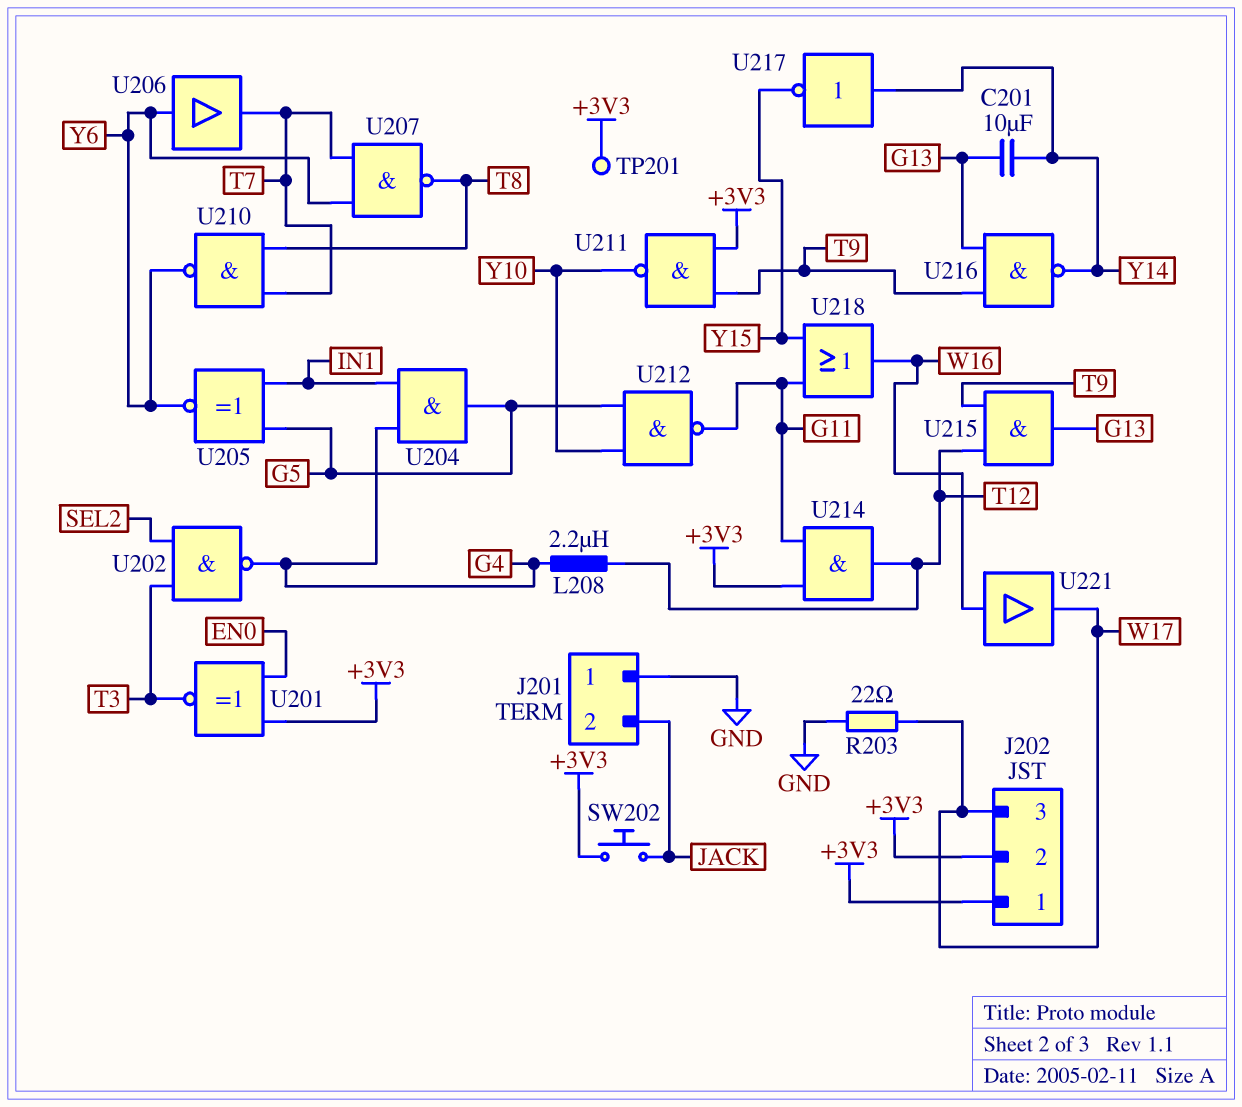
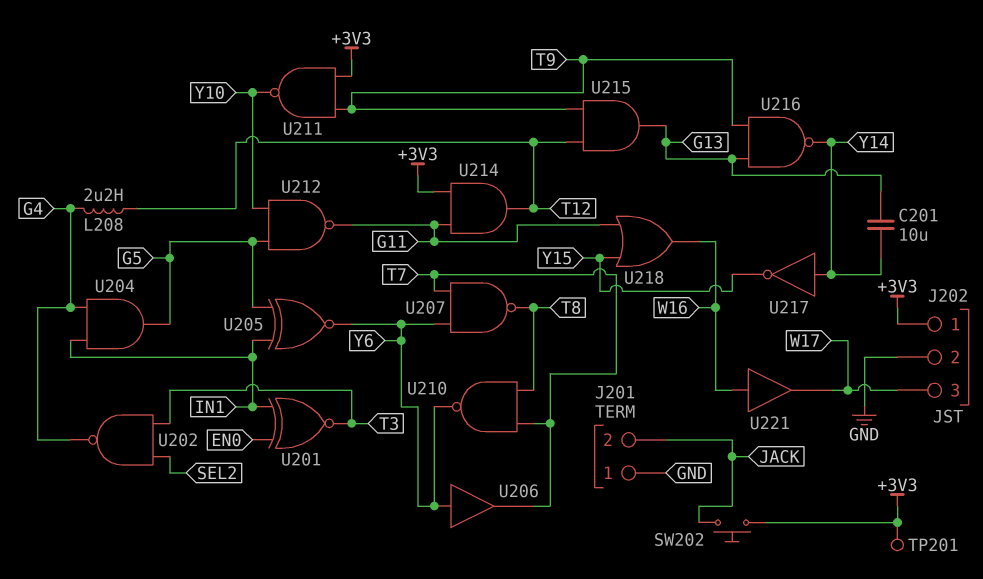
J202 pin 2: +3V3 -> GND
R203: 22 (GND, W17) -> none
U201: XNOR (in +3V3, in EN0, out T3) -> XNOR (in EN0, in IN1, out T3)

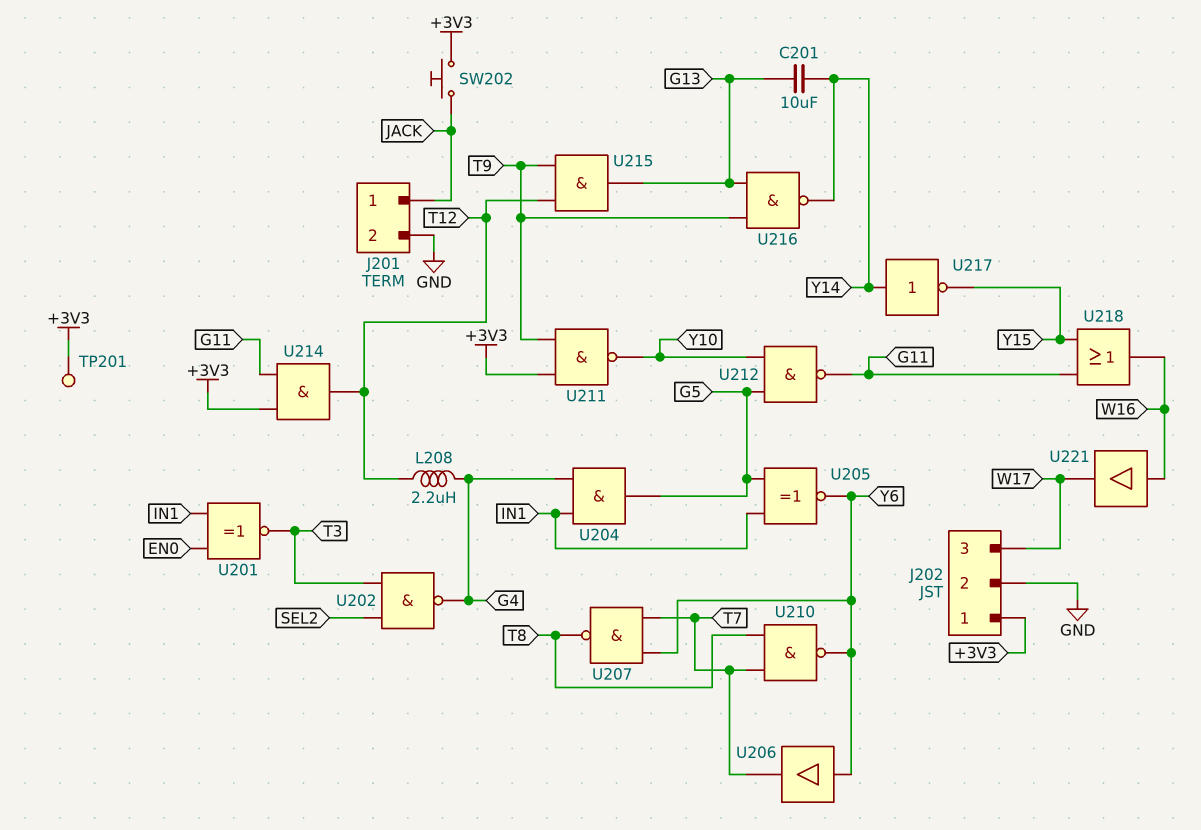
J201 pin 1: GND -> JACK
J201 pin 2: JACK -> GND

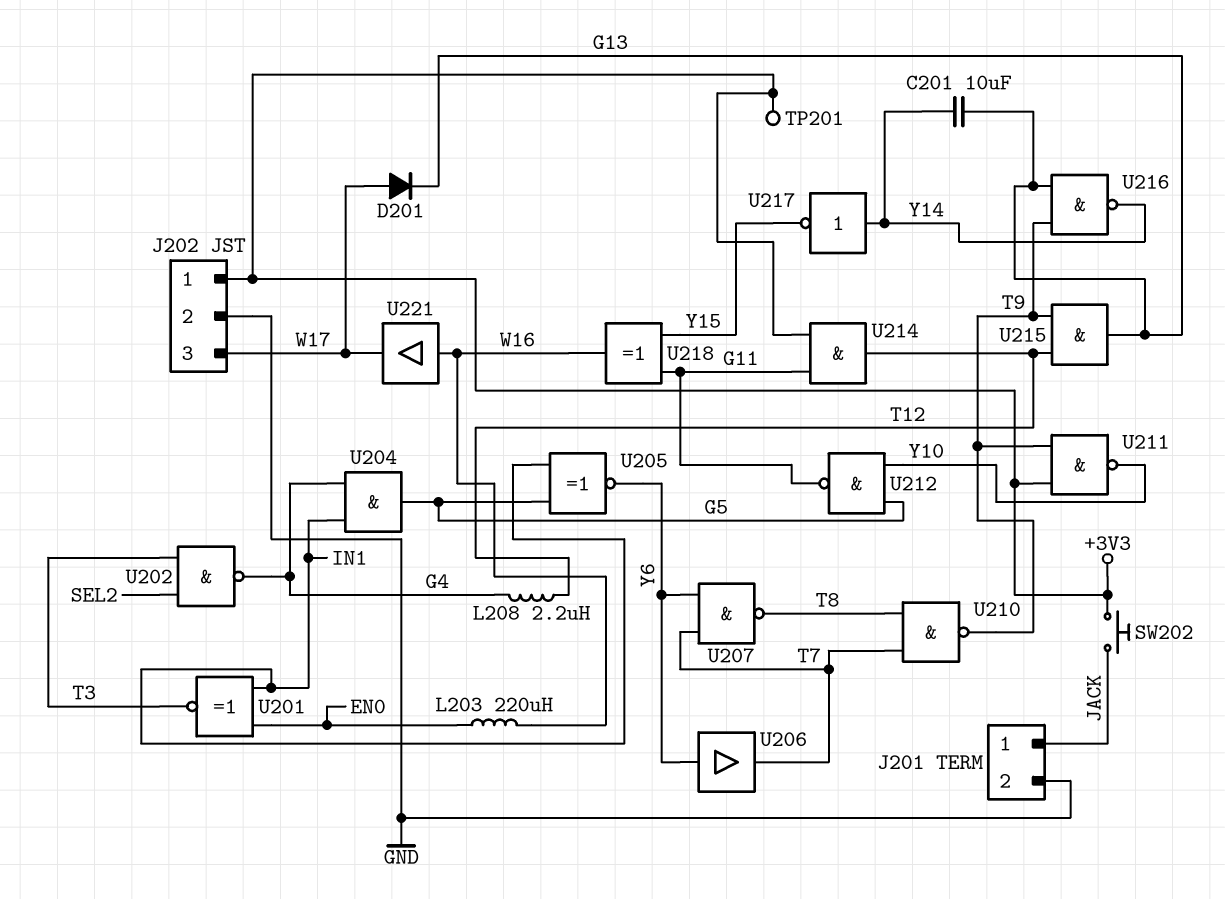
D201: none -> diode (A W17, K G13)
L203: none -> 220uH (EN0, W16)
U210: NAND (in T7, in T8, out Y6) -> NAND (in T7, in T8, out T9)
U218: OR (in G11, in Y15, out W16) -> XOR (in G11, in Y15, out W16)

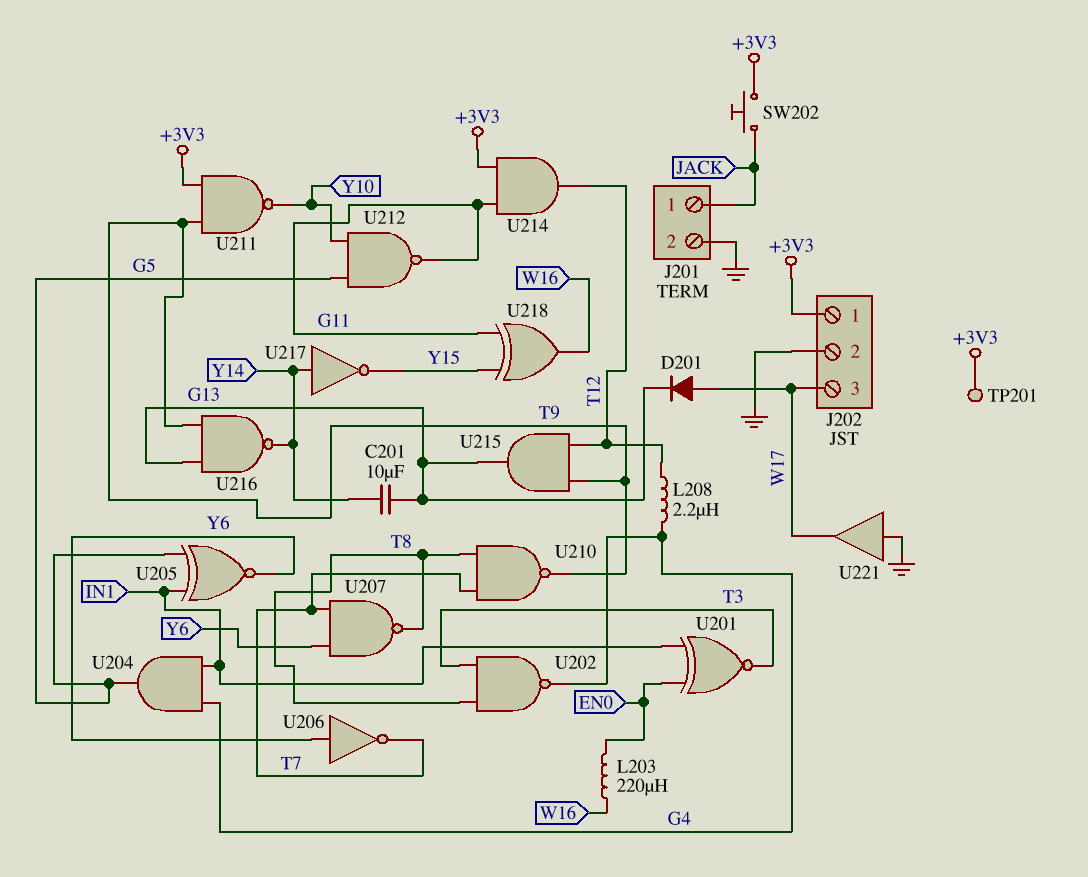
U202: NAND (in SEL2, in T3, out G4) -> NAND (in T3, in T8, out G4)
U206: buffer (in Y6, out T7) -> NOT (in Y6, out T7)
U221: buffer (in W16, out W17) -> buffer (in GND, out W17)

